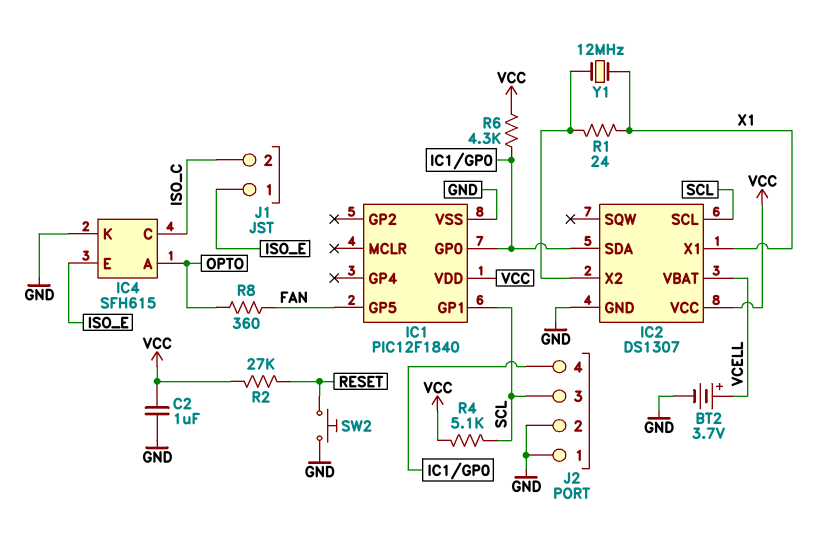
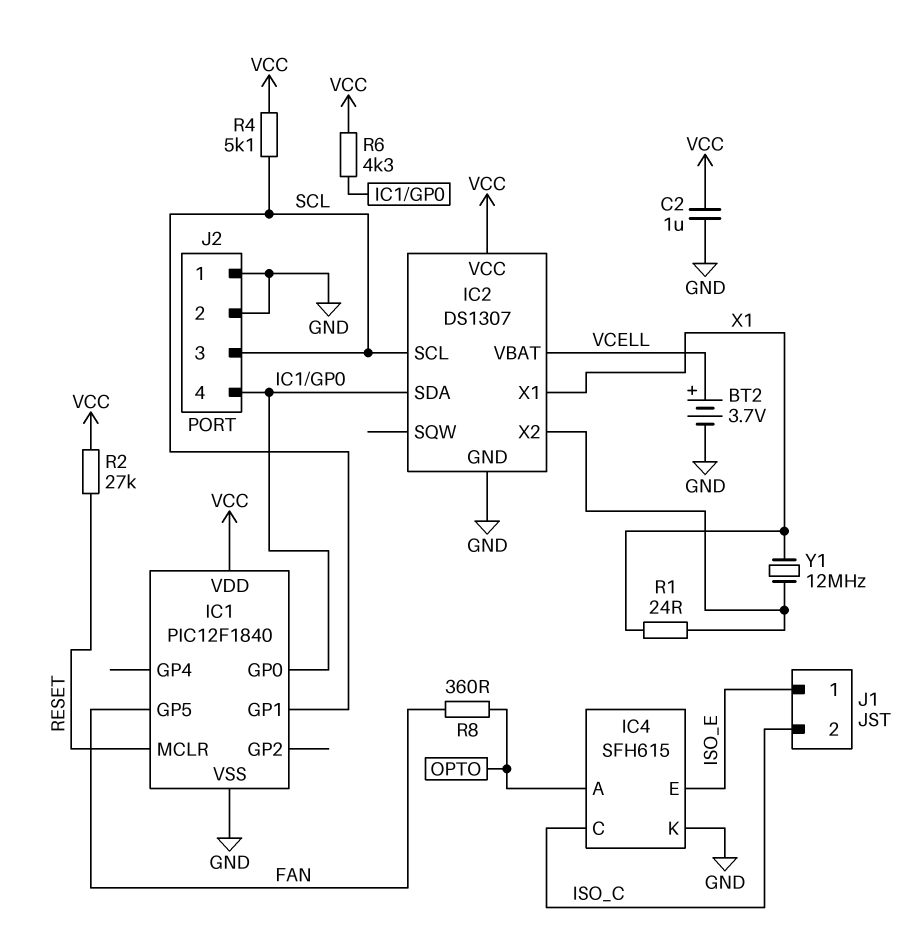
IC1 pin MCLR: none -> RESET
SW2: button (GND, RESET) -> none

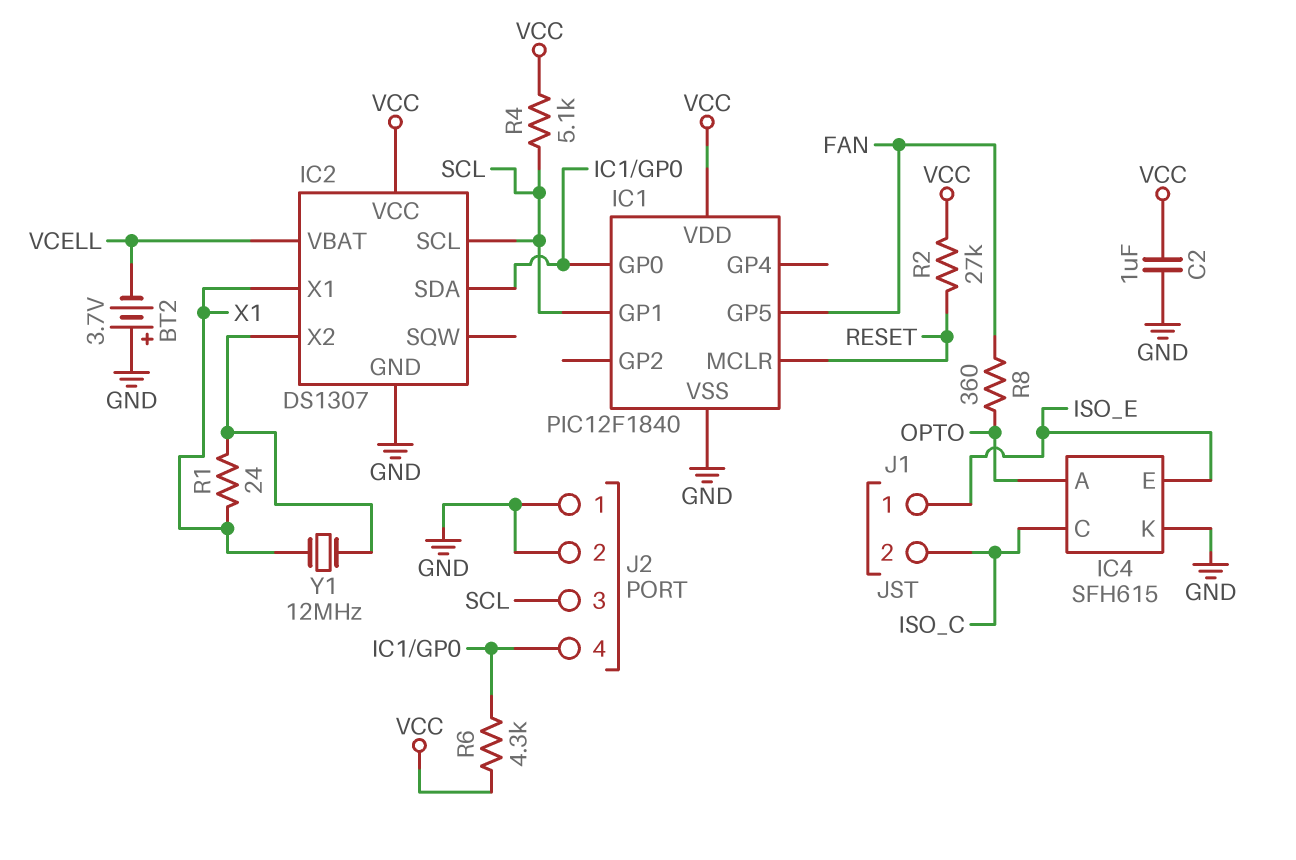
BT2: 3.7V (plus VCELL, minus GND) -> 3.7V (plus GND, minus VCELL)

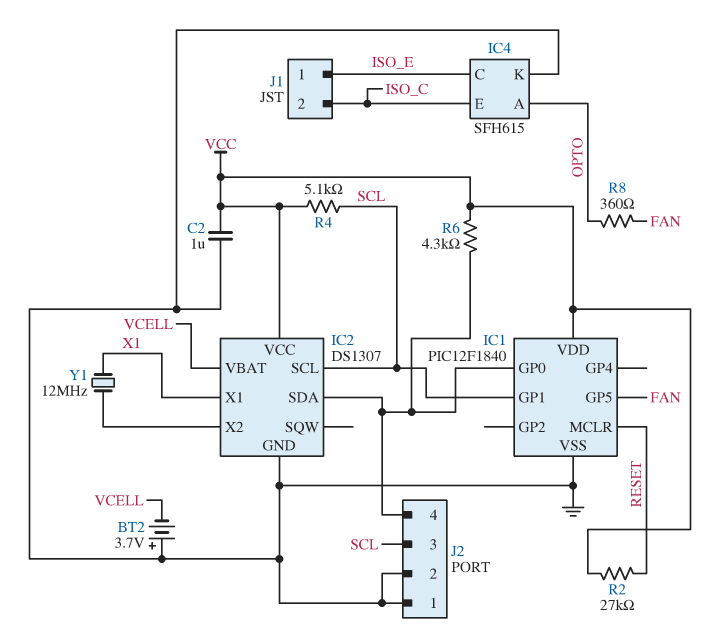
IC4 pin C: ISO_C -> ISO_E
IC4 pin E: ISO_E -> ISO_C
R1: 24 (IC2/X2, X1) -> none

